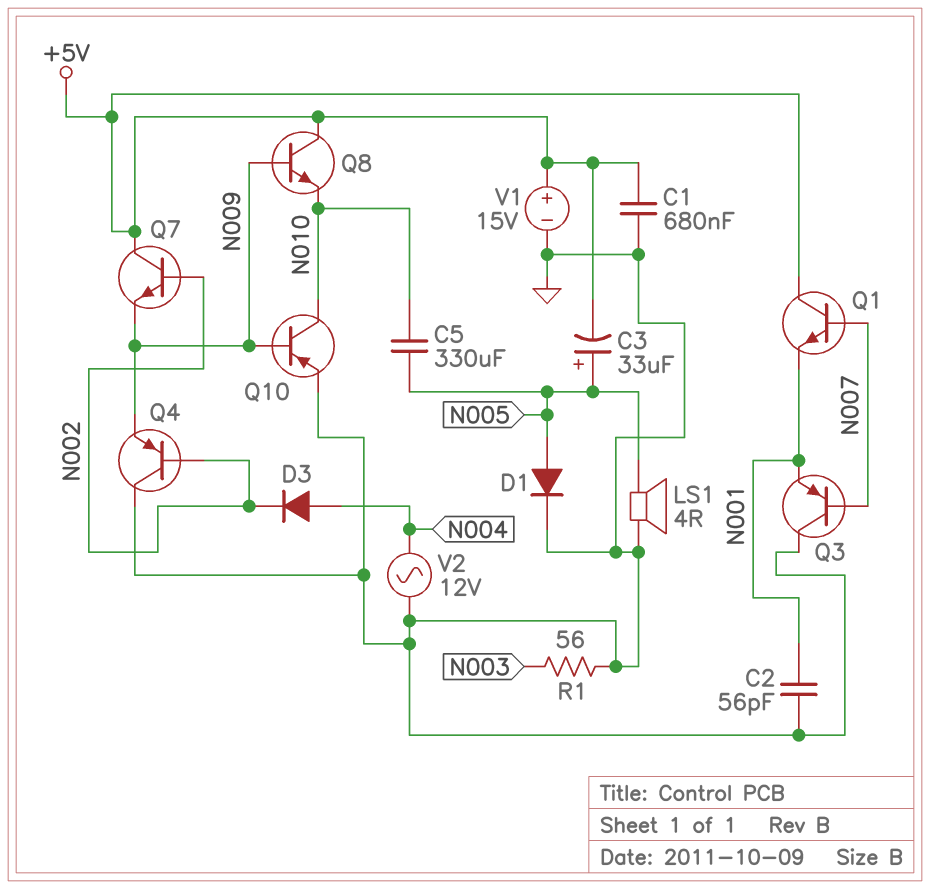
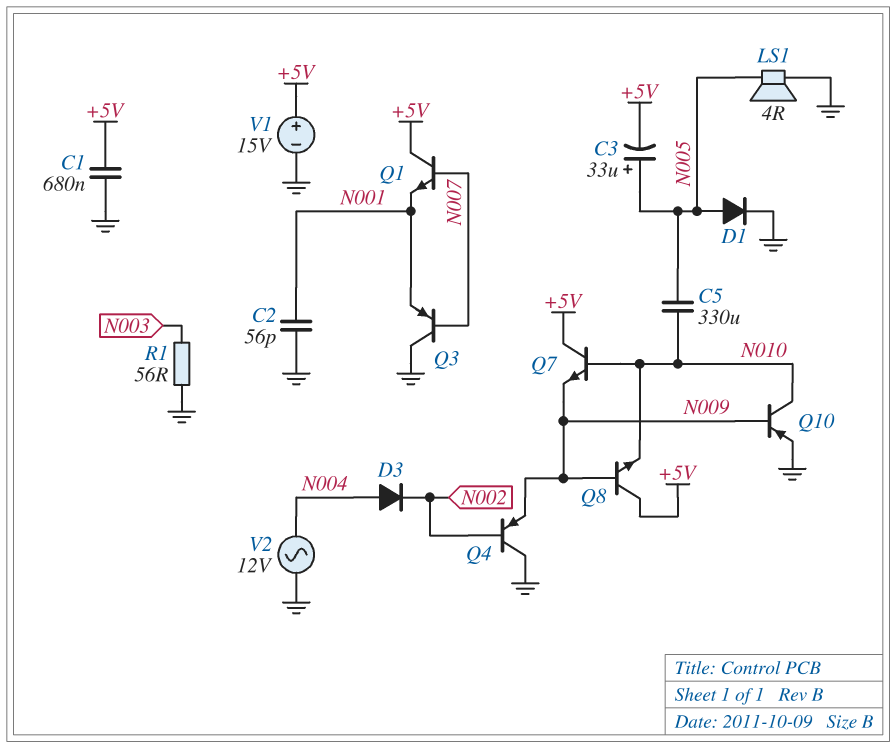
Q7: NPN (B N002, C +5V, E N009) -> NPN (B N010, C +5V, E N009)

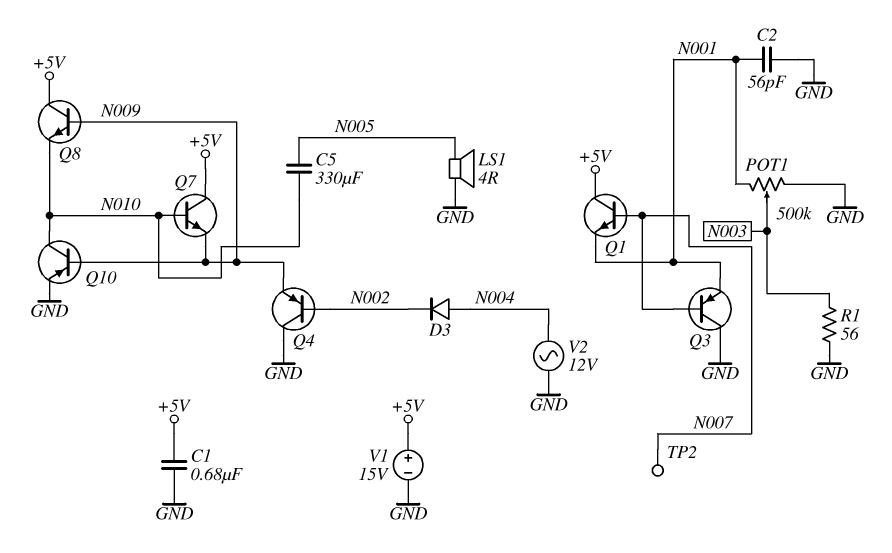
C3: 33uF (plus N005, minus +5V) -> none
D1: diode (A N005, K GND) -> none
POT1: none -> 500k (GND, N001, wiper N003)
TP2: none -> test point (N007)

